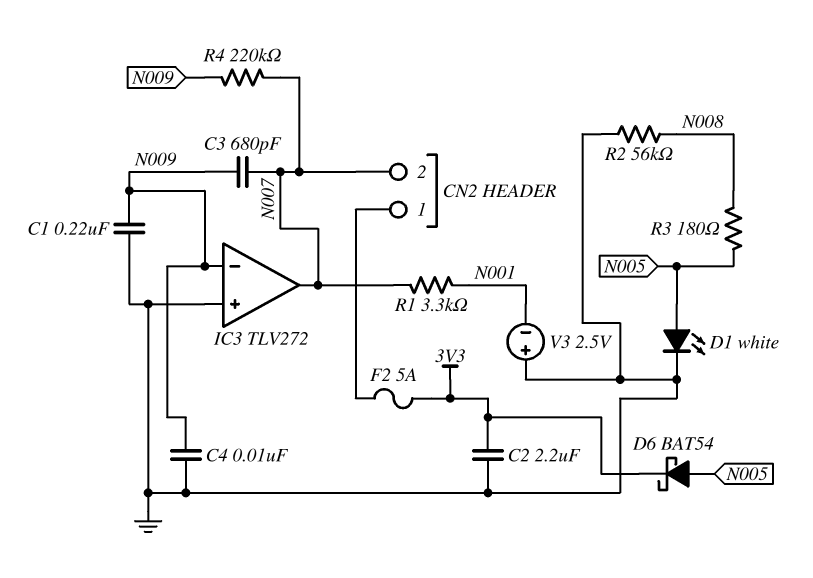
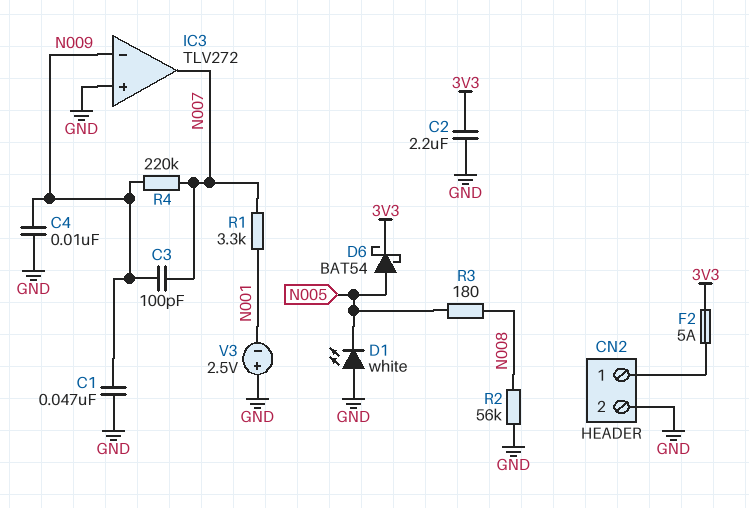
C1: 220nF (GND, N009) -> 47nF (GND, N009)
C3: 680pF (N007, N009) -> 100pF (N007, N009)
CN2 pin 2: N007 -> GND
D1: LED white (A N005, K GND) -> LED white (A GND, K N005)

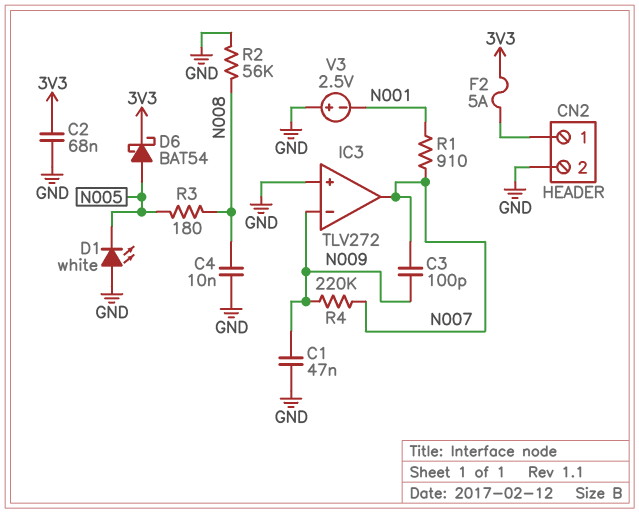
C2: 2.2uF (3V3, GND) -> 68nF (3V3, GND)
C4: 10nF (GND, N009) -> 10nF (GND, N008)
R1: 3.3k (N001, N007) -> 910 (N001, N007)

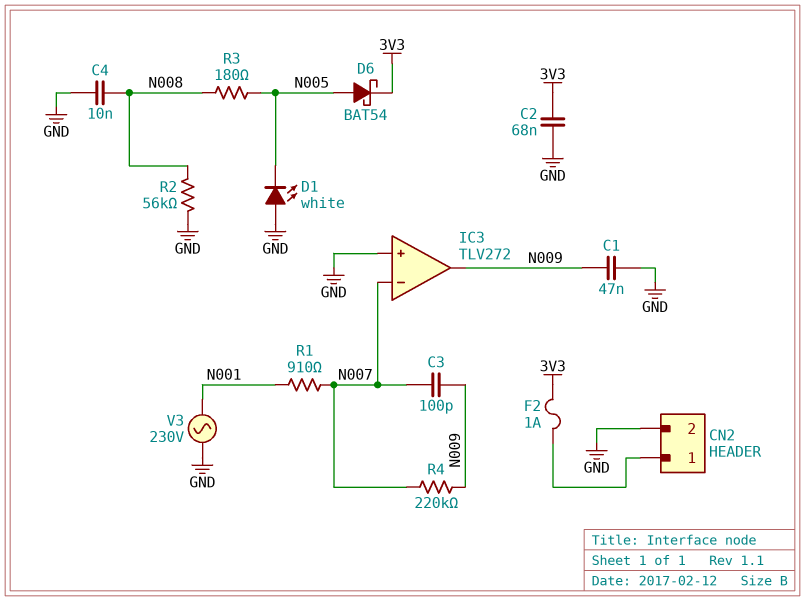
F2: 5A (3V3, CN2/1) -> 1A (3V3, CN2/1)
IC3 pin in-: N009 -> N007
IC3 pin out: N007 -> N009
V3: 2.5V (plus GND, minus N001) -> AC 230V (GND, N001)

